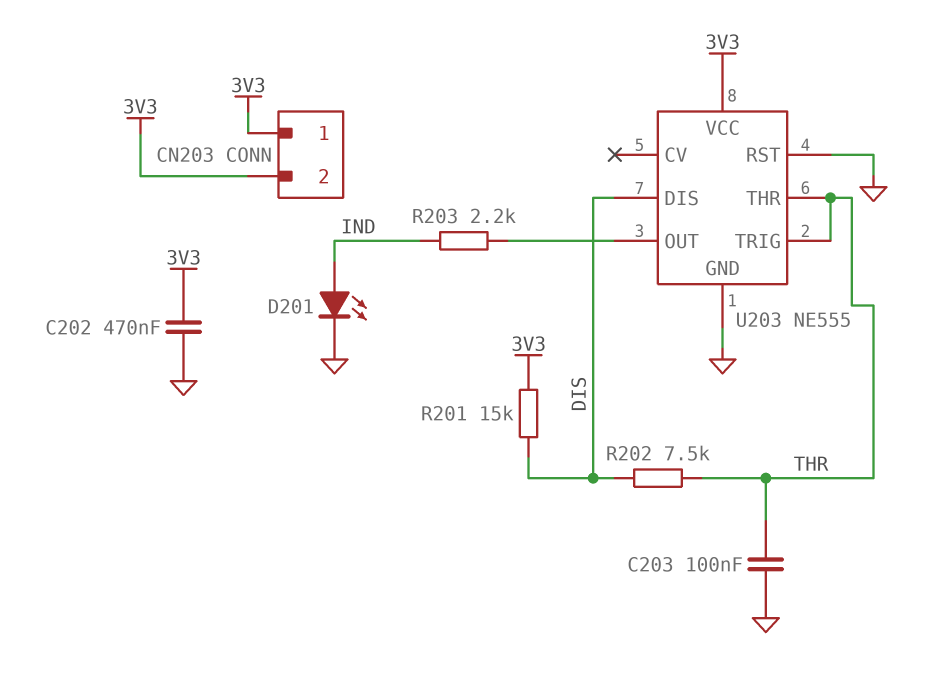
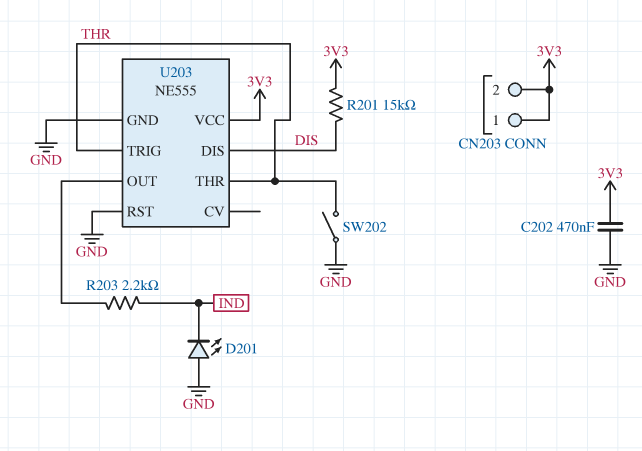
C203: 100nF (GND, THR) -> none
D201: LED (A IND, K GND) -> LED (A GND, K IND)
R202: 7.5k (DIS, THR) -> none
SW202: none -> switch (GND, THR)

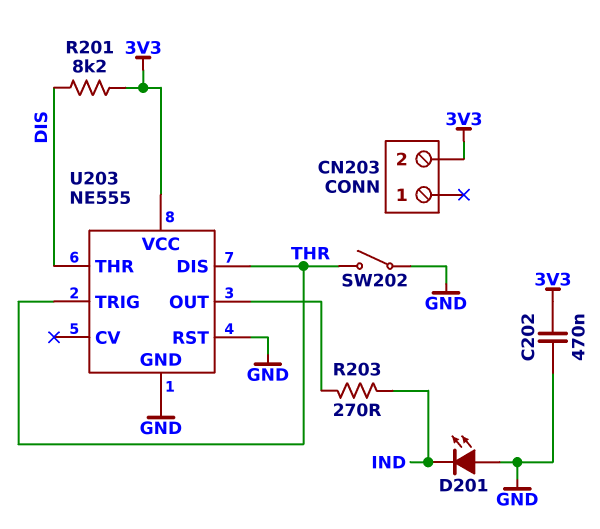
CN203 pin 1: 3V3 -> none
R201: 15k (3V3, DIS) -> 8.2k (3V3, DIS)
R203: 2.2k (IND, U203/OUT) -> 270 (IND, U203/OUT)
U203 pin DIS: DIS -> THR
U203 pin THR: THR -> DIS

